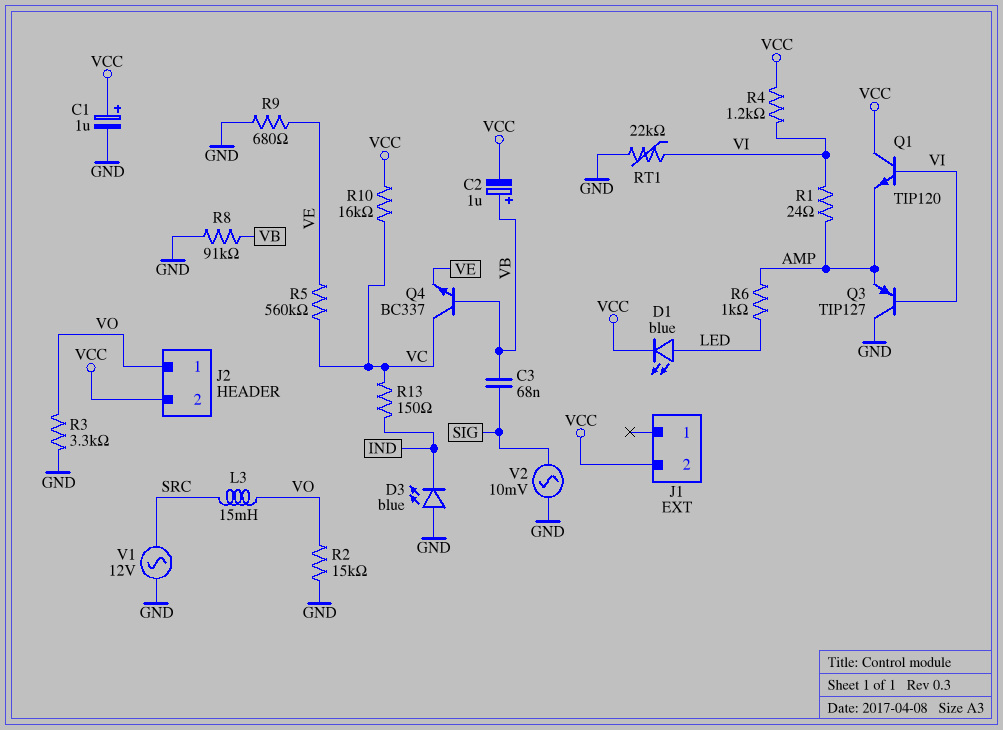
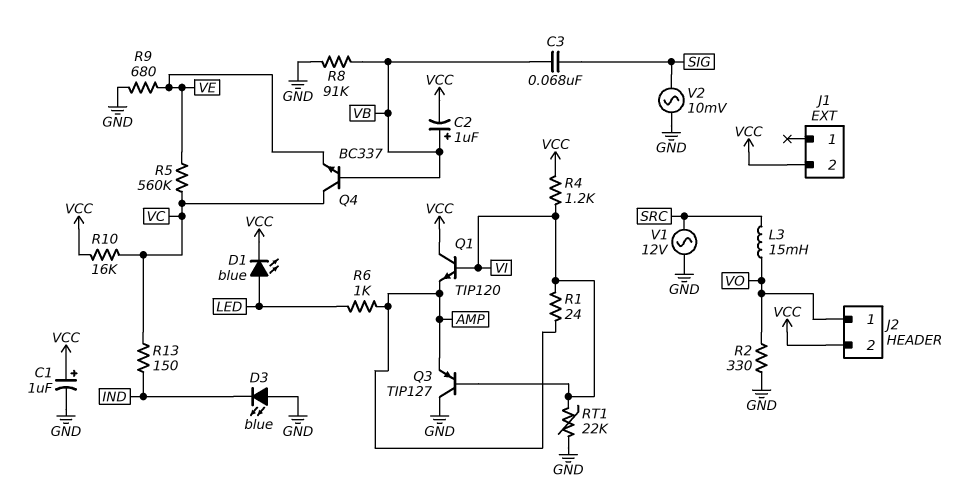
R2: 15k (GND, VO) -> 330 (GND, VO)
R3: 3.3k (GND, VO) -> none

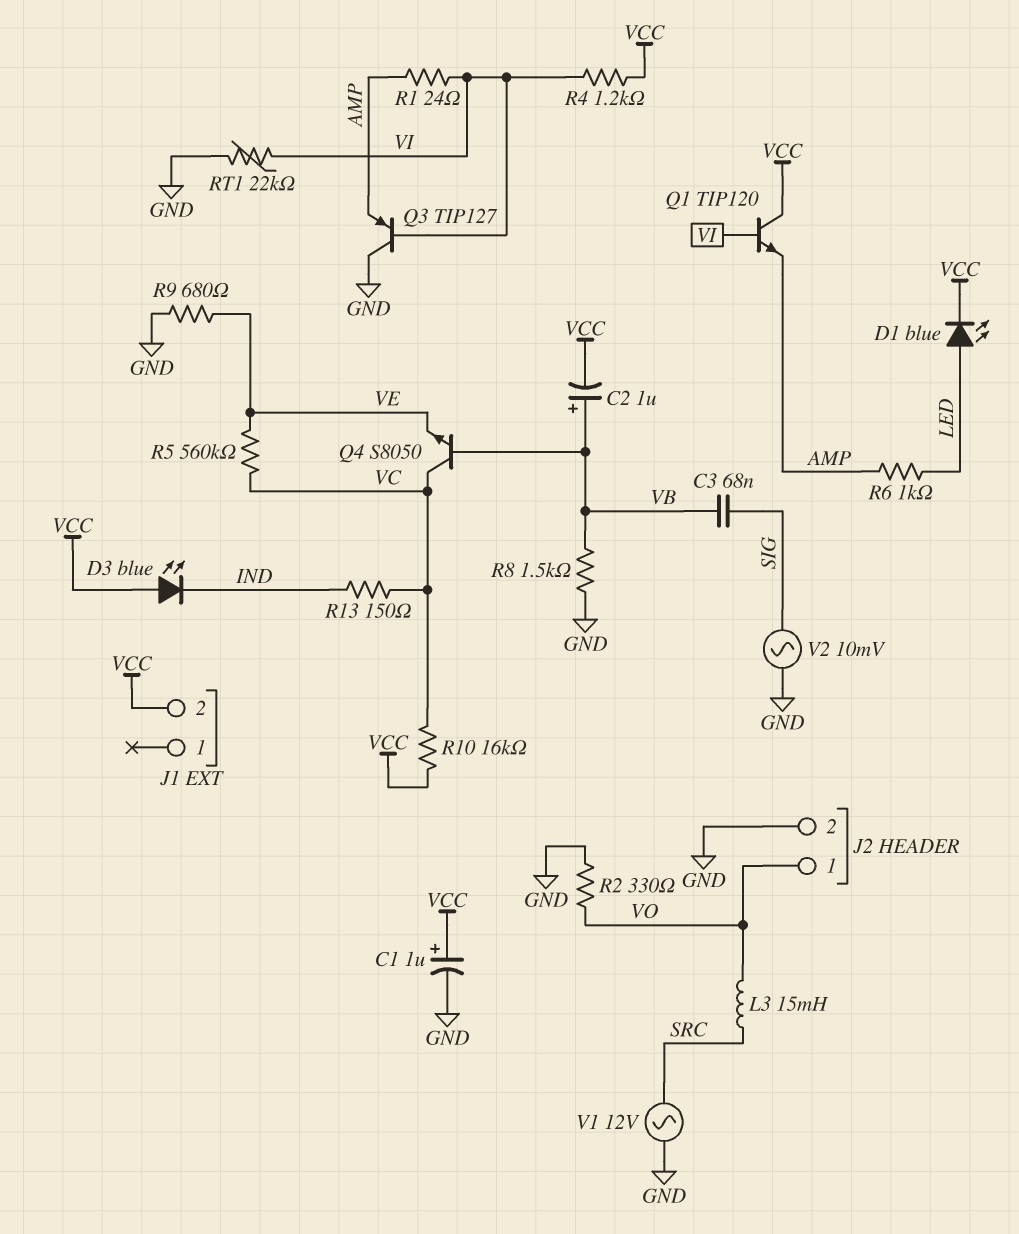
D3: LED blue (A GND, K IND) -> LED blue (A VCC, K IND)
J2 pin 2: VCC -> GND
Q4: NPN BC337 (B VB, C VC, E VE) -> NPN S8050 (B VB, C VC, E VE)
R8: 91k (GND, VB) -> 1.5k (GND, VB)

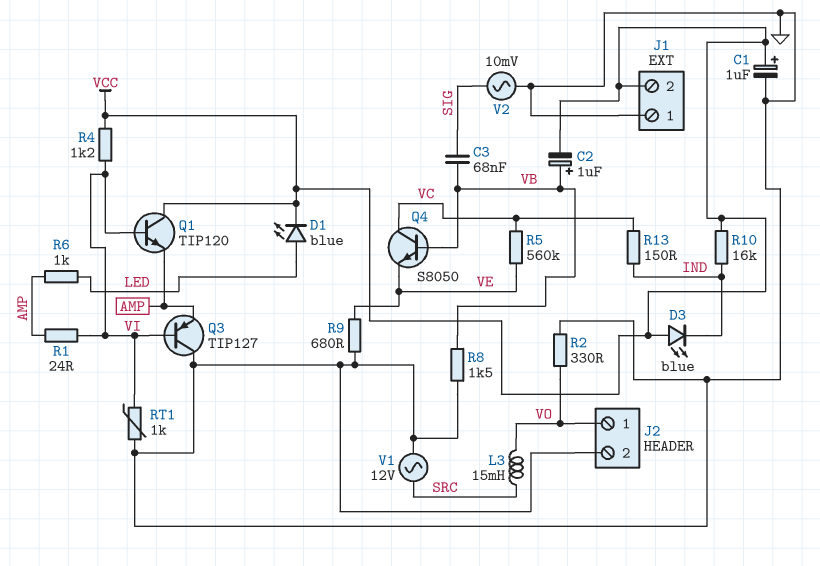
J1 pin 1: none -> GND
R10: 16k (VC, VCC) -> 16k (IND, VCC)
RT1: 22k (GND, VI) -> 1k (GND, VI)

